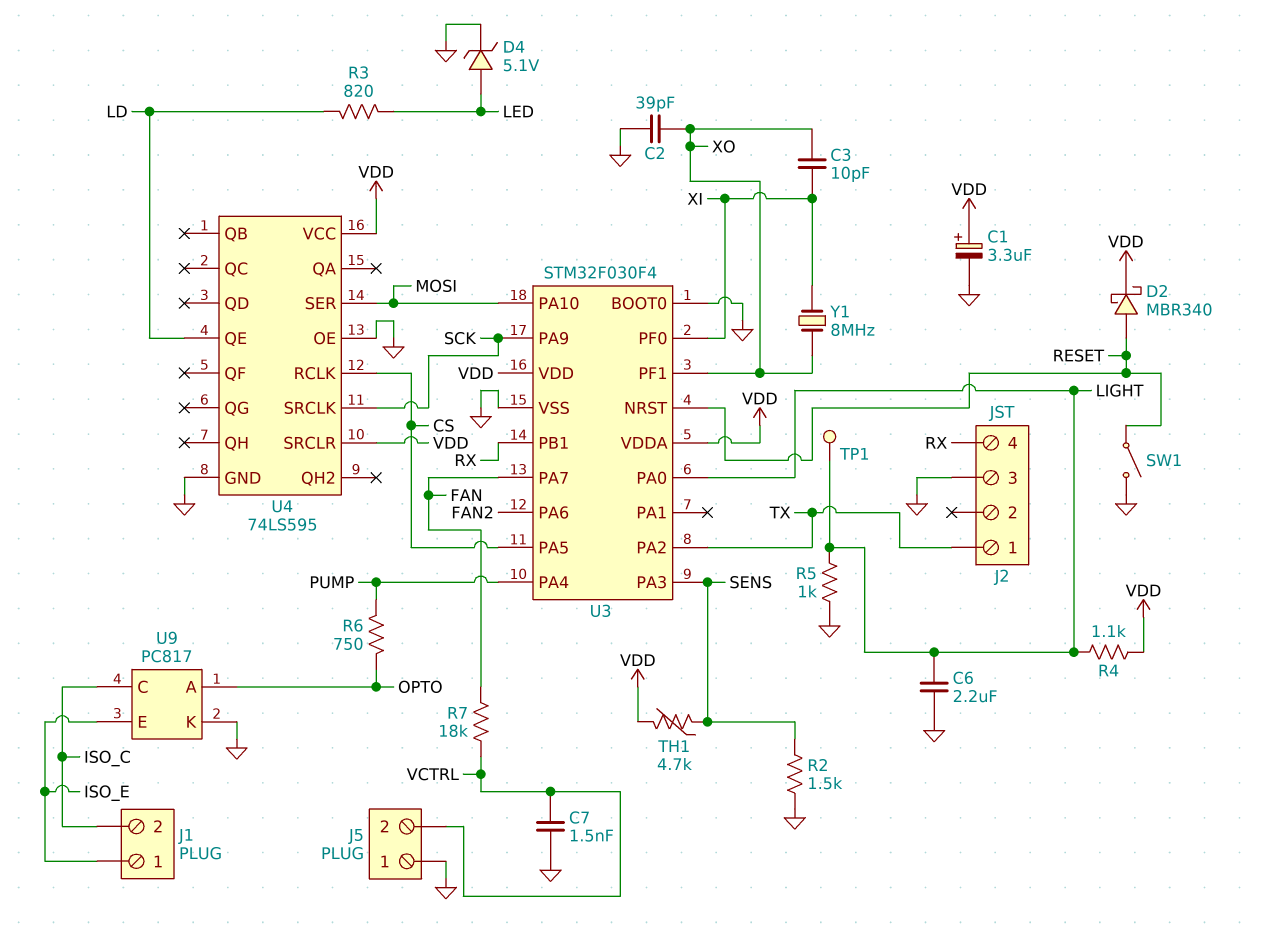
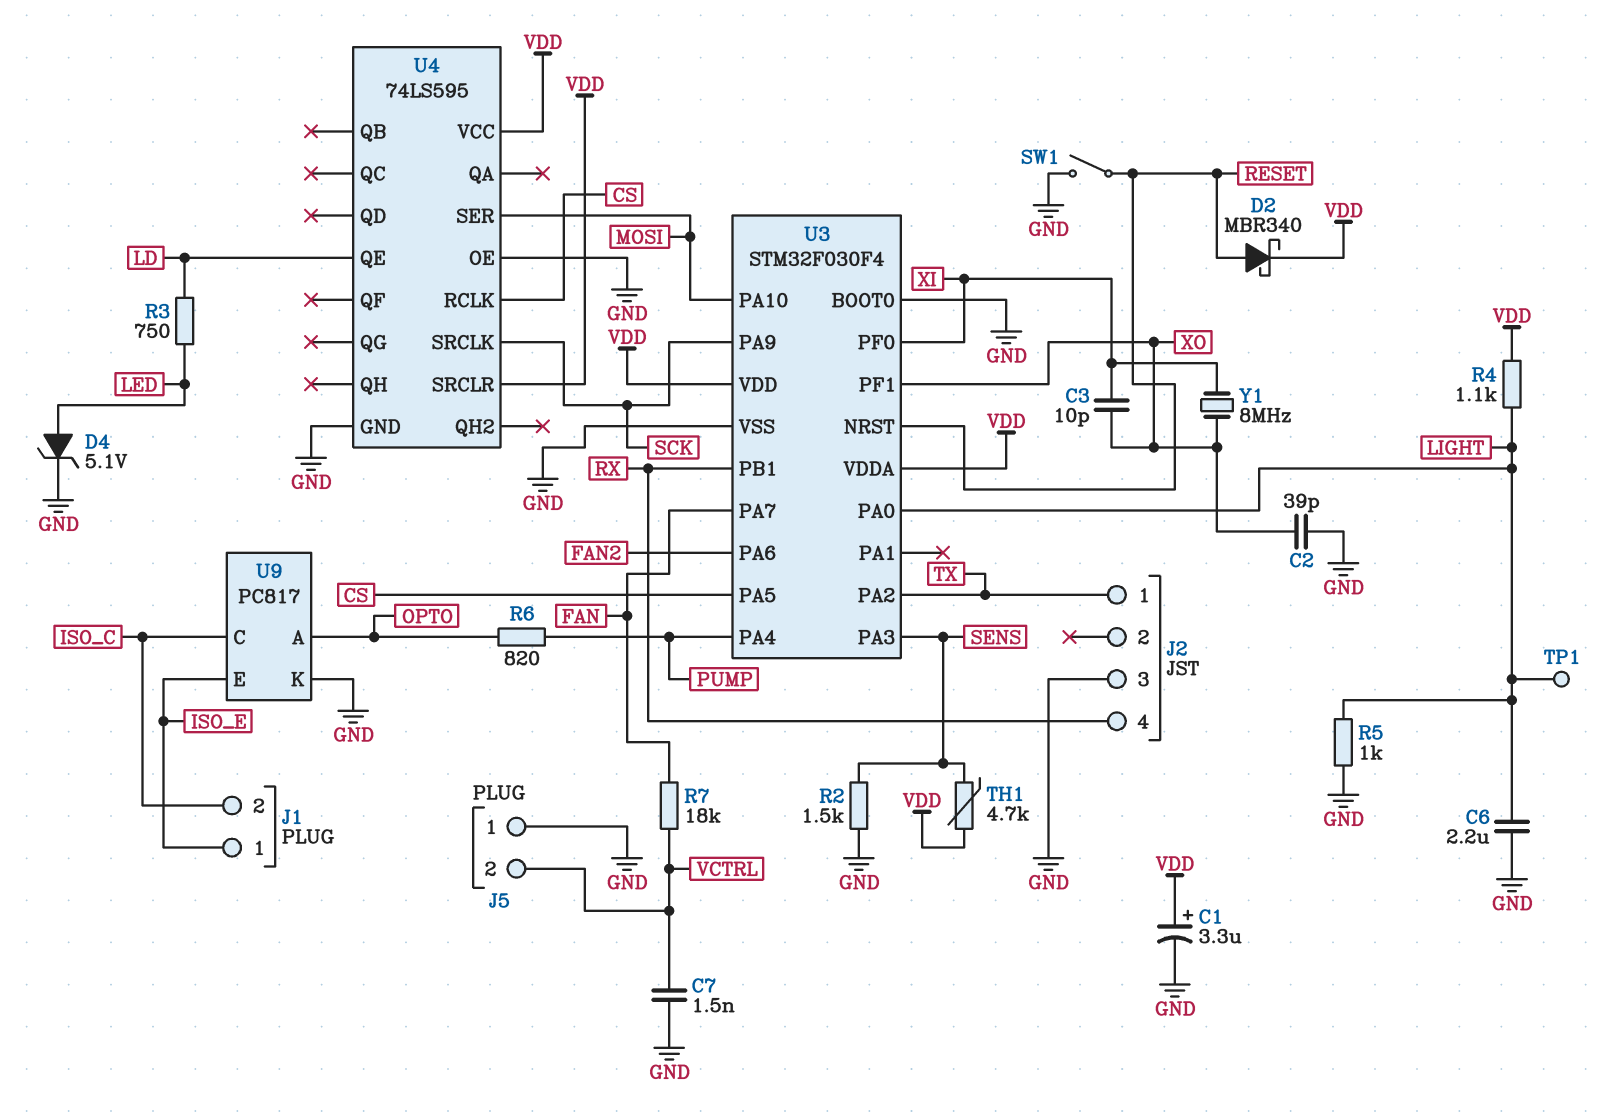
R3: 820 (LD, LED) -> 750 (LD, LED)
R6: 750 (OPTO, PUMP) -> 820 (OPTO, PUMP)

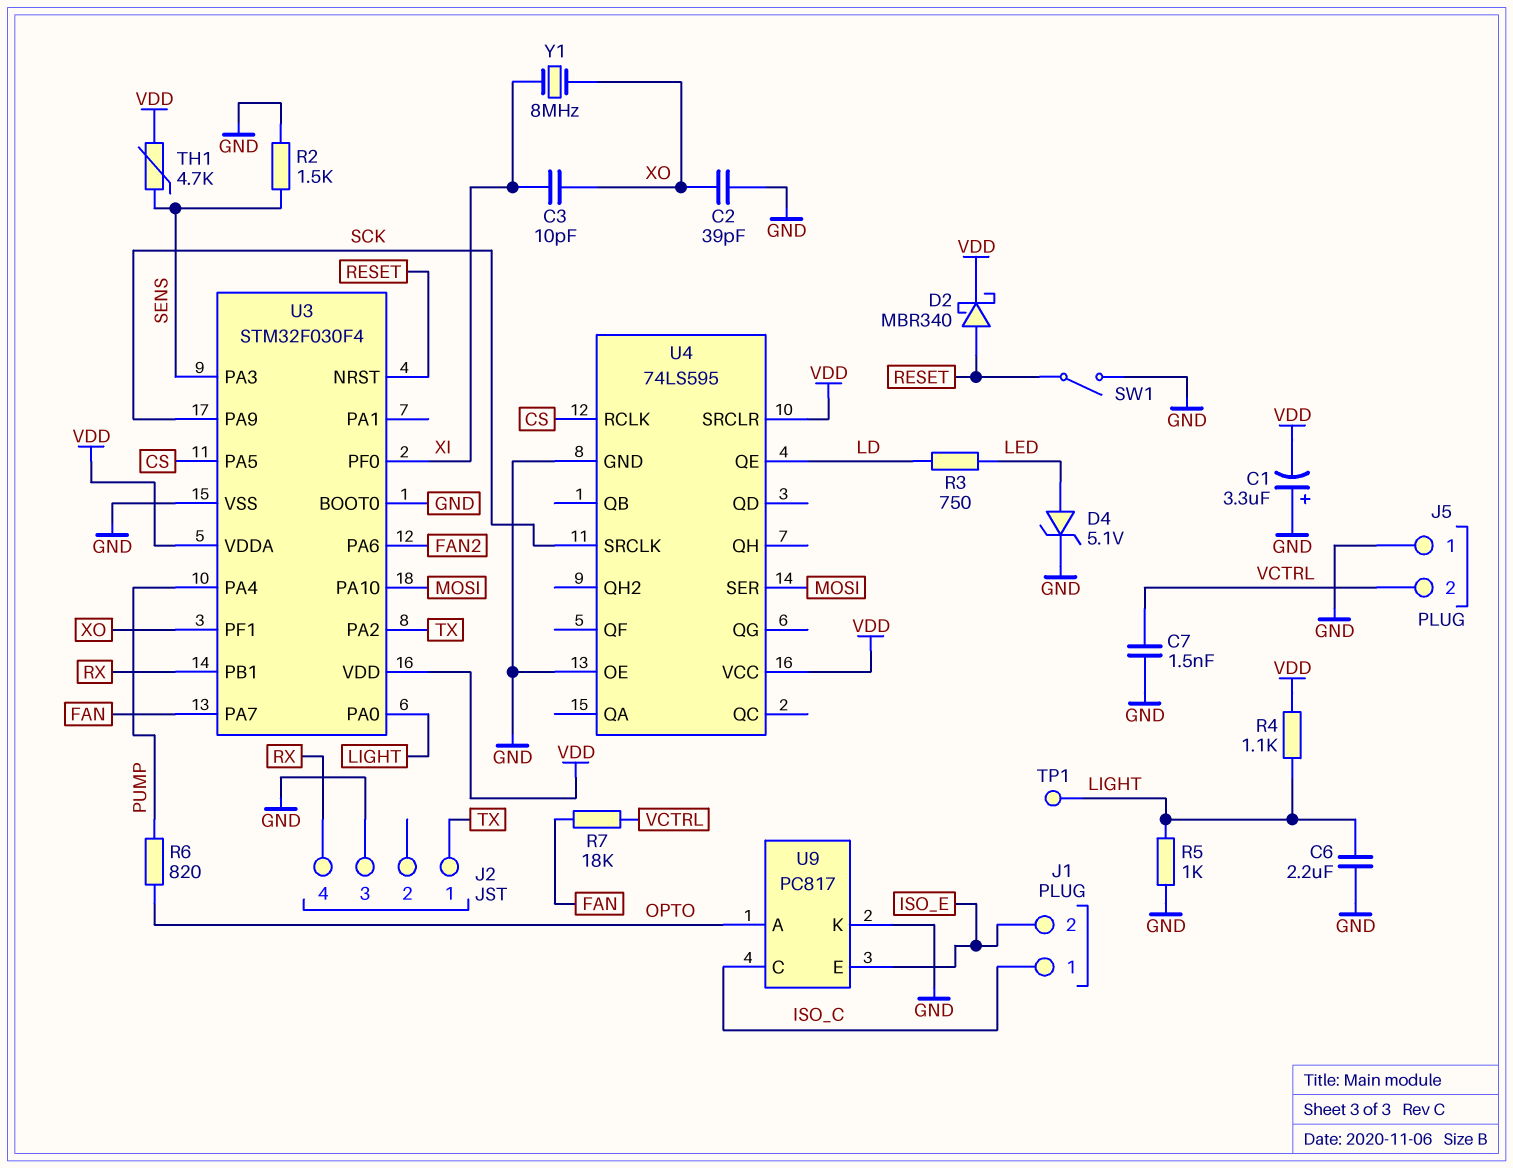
C1: 3.3uF (plus VDD, minus GND) -> 3.3uF (plus GND, minus VDD)
J1 pin 1: ISO_E -> ISO_C
J1 pin 2: ISO_C -> ISO_E

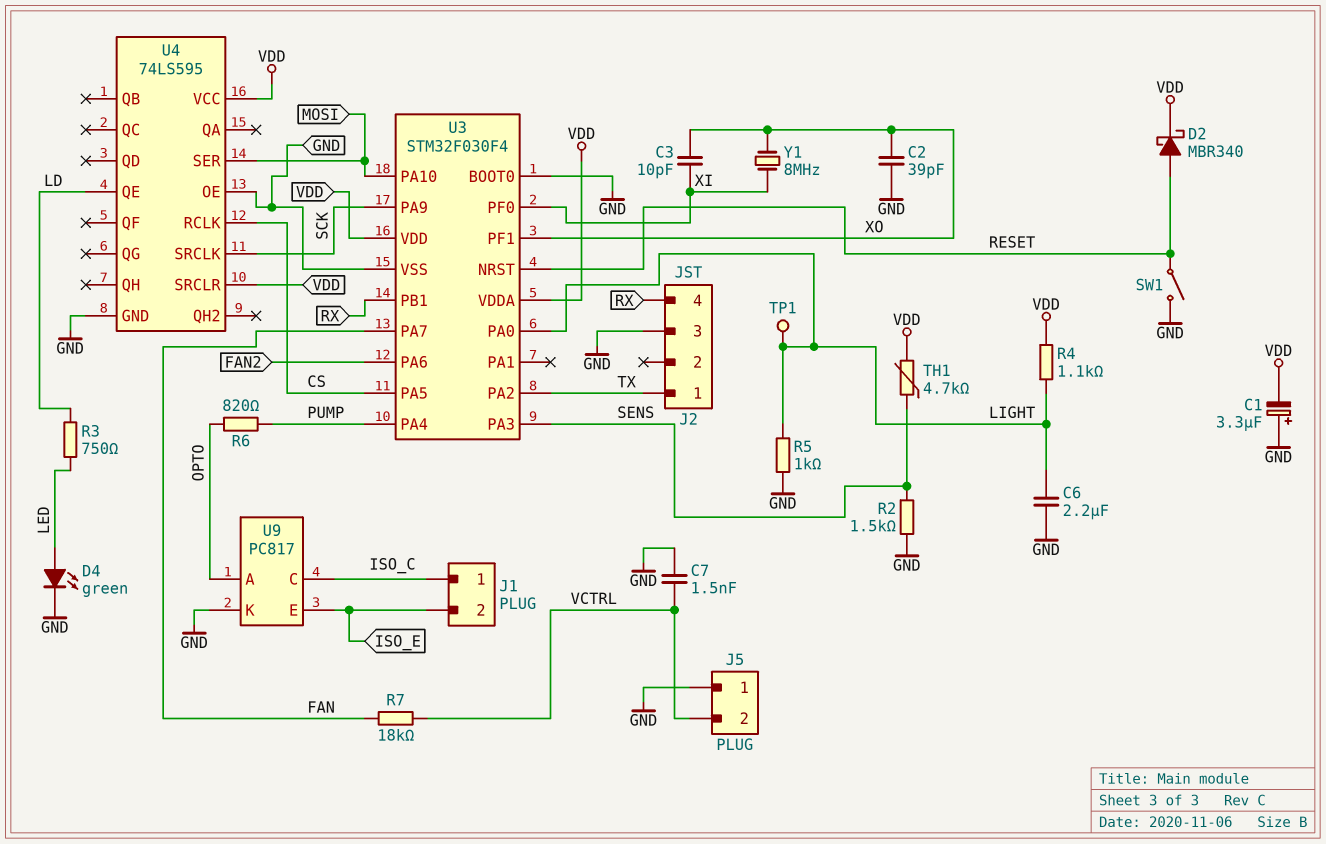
D4: zener 5.1V (A LED, K GND) -> LED green (A LED, K GND)

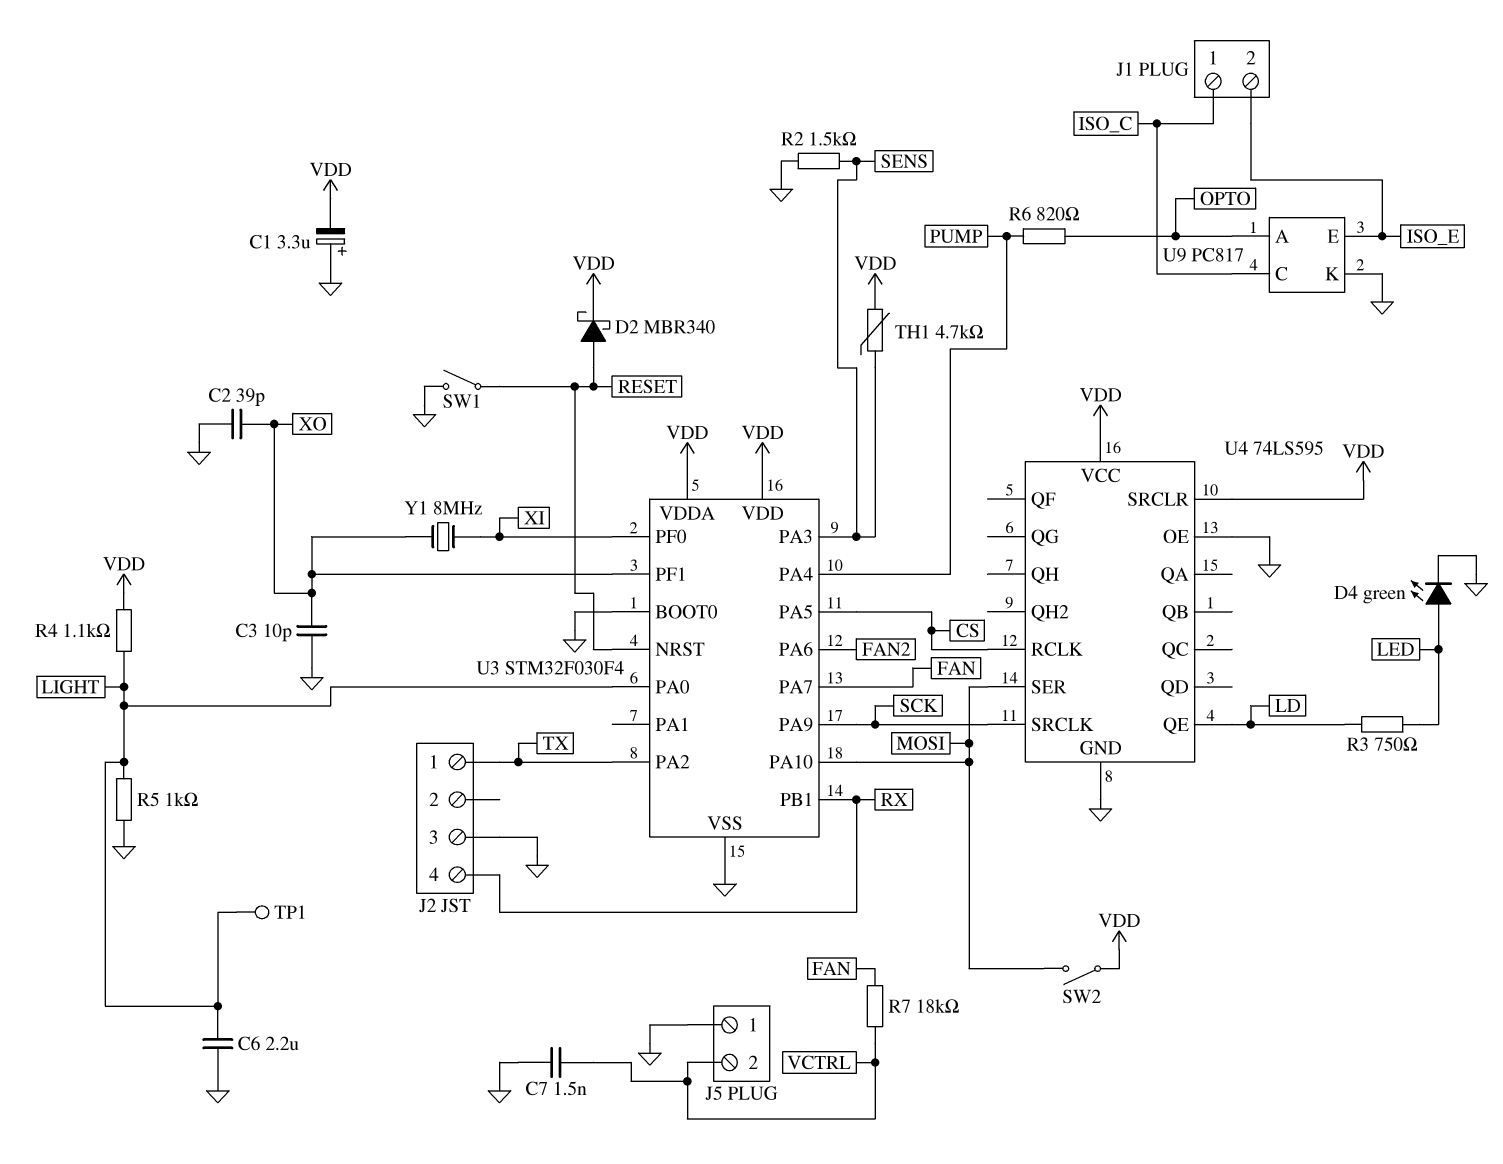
C3: 10pF (XI, XO) -> 10pF (GND, XO)
SW2: none -> switch (MOSI, VDD)

